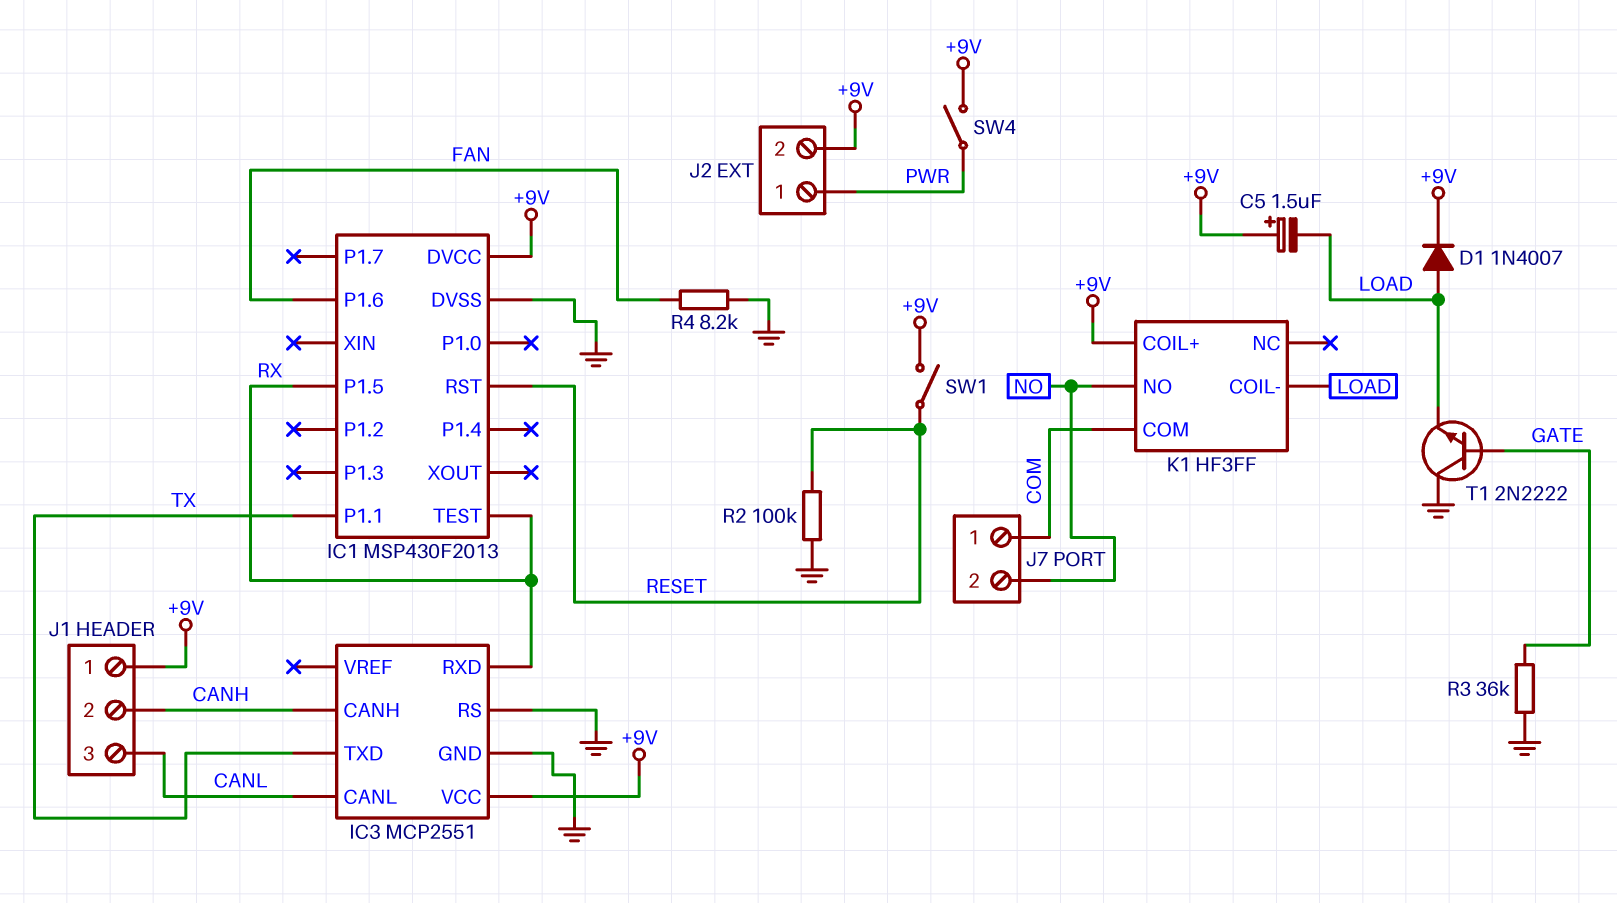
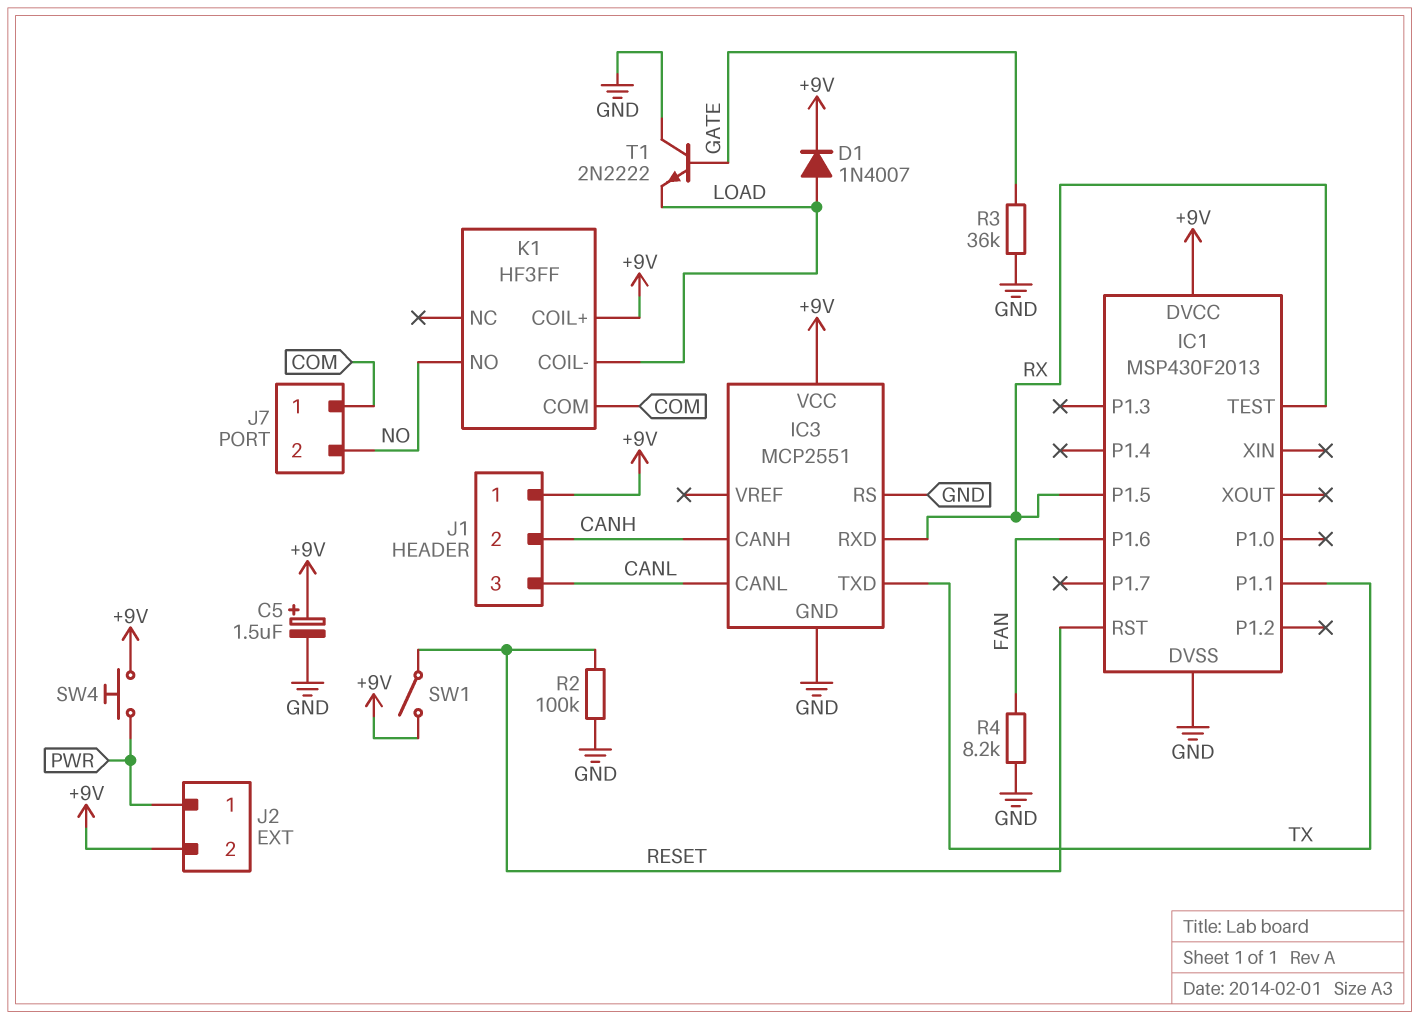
C5: 1.5uF (plus +9V, minus LOAD) -> 1.5uF (plus +9V, minus GND)
SW4: switch (+9V, PWR) -> button (+9V, PWR)

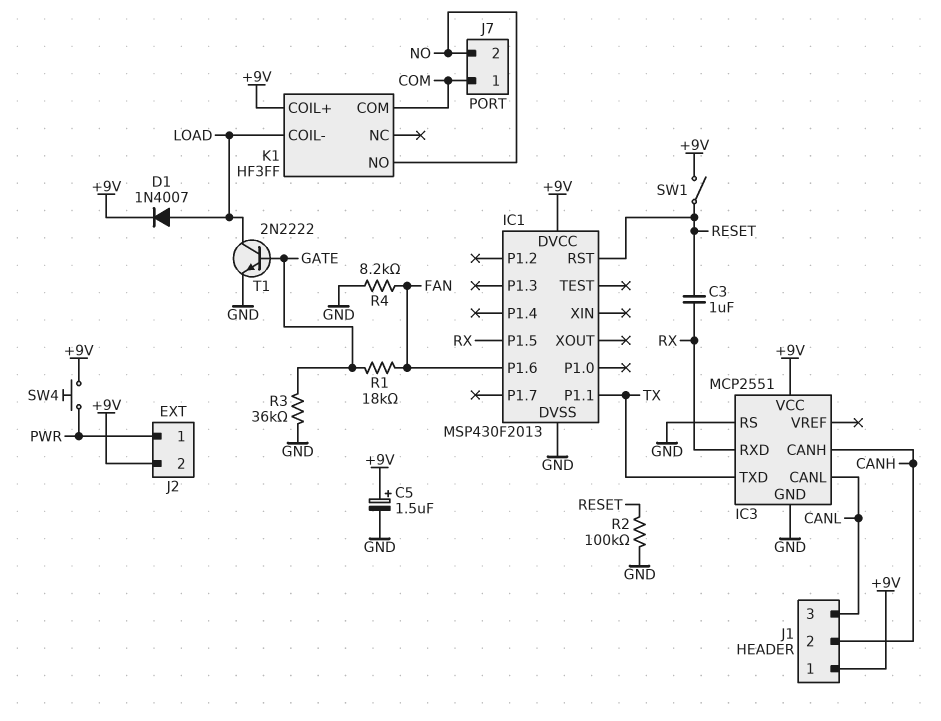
C3: none -> 1uF (RESET, RX)
IC1 pin TEST: RX -> none
R1: none -> 18k (FAN, GATE)
T1: NPN 2N2222 (B GATE, C GND, E LOAD) -> NPN 2N2222 (B GATE, C LOAD, E GND)

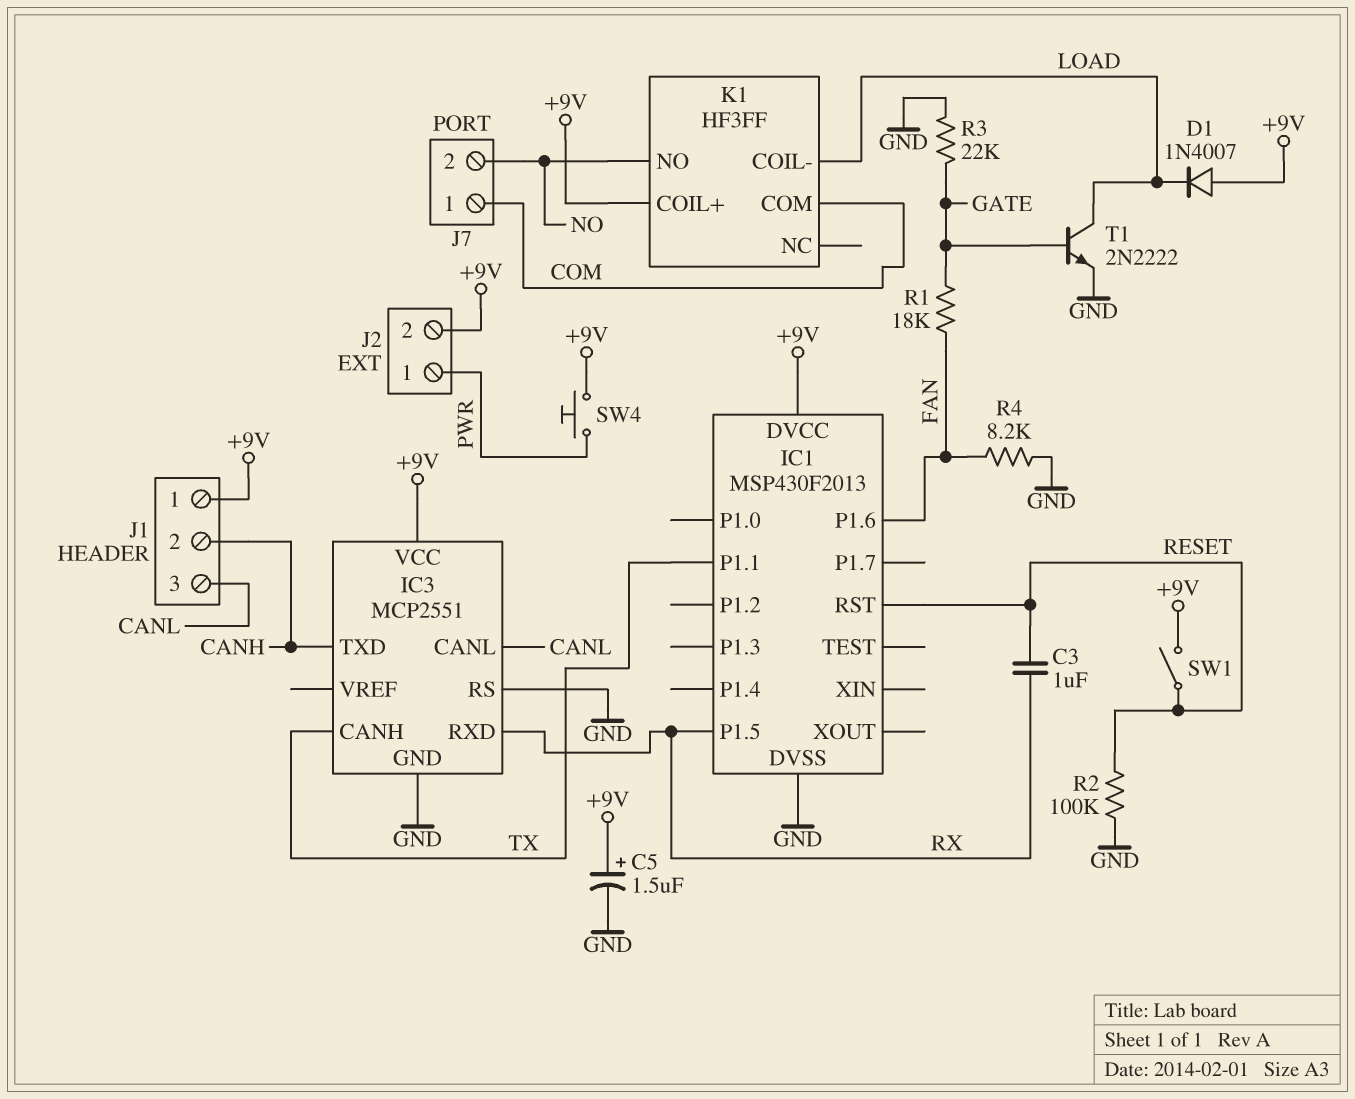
D1: diode 1N4007 (A LOAD, K +9V) -> diode 1N4007 (A +9V, K LOAD)
IC3 pin CANH: CANH -> TX
IC3 pin TXD: TX -> CANH
R3: 36k (GATE, GND) -> 22k (GATE, GND)

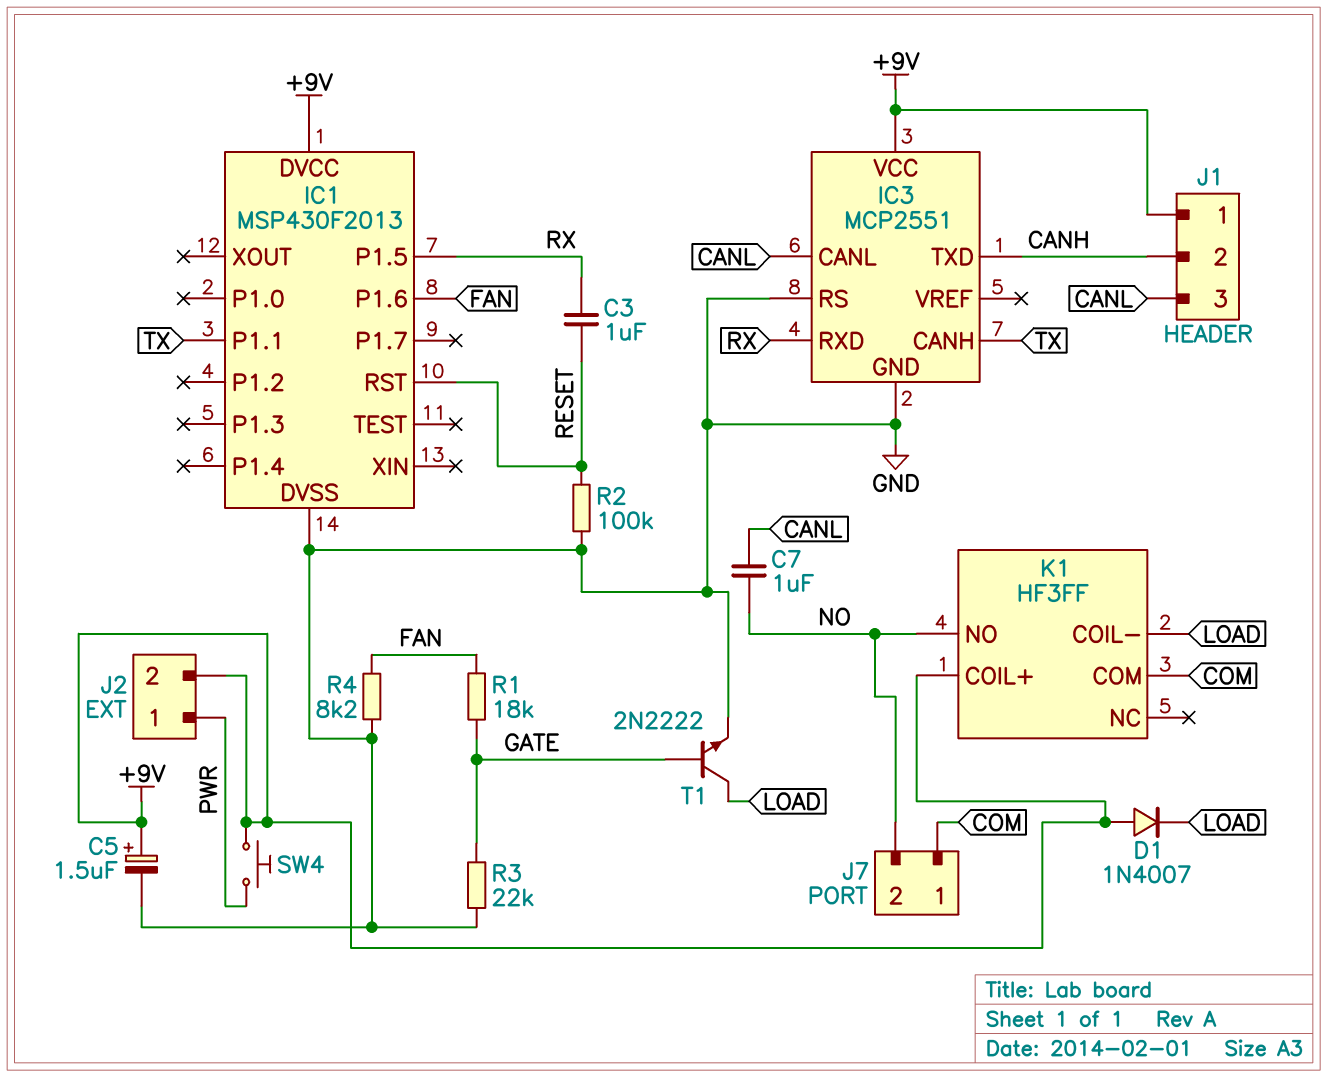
C7: none -> 1uF (CANL, NO)
SW1: switch (+9V, RESET) -> none

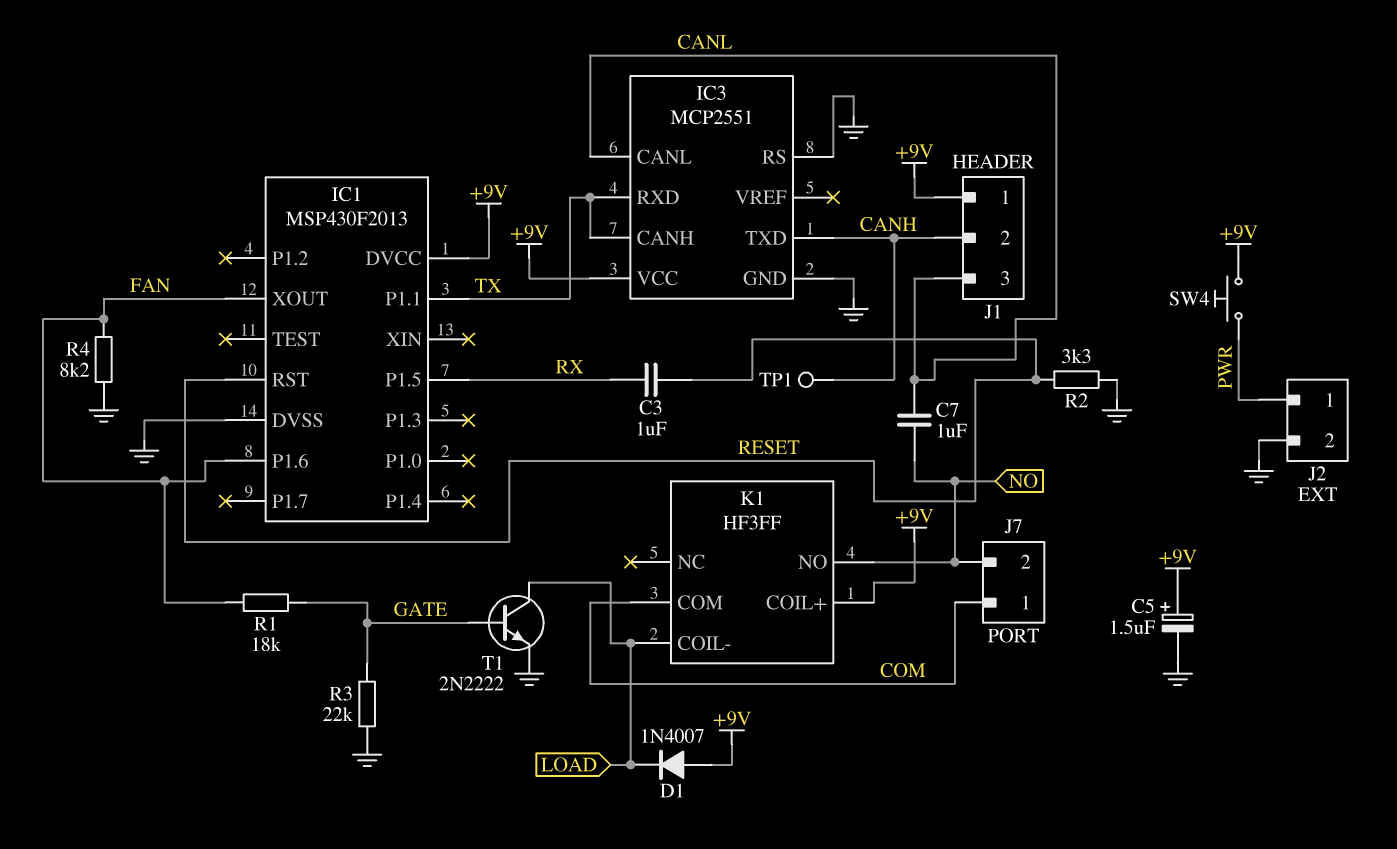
IC1 pin XOUT: none -> FAN
IC3 pin RXD: RX -> TX
J2 pin 2: +9V -> GND
R2: 100k (GND, RESET) -> 3.3k (GND, RESET)
TP1: none -> test point (CANH)

